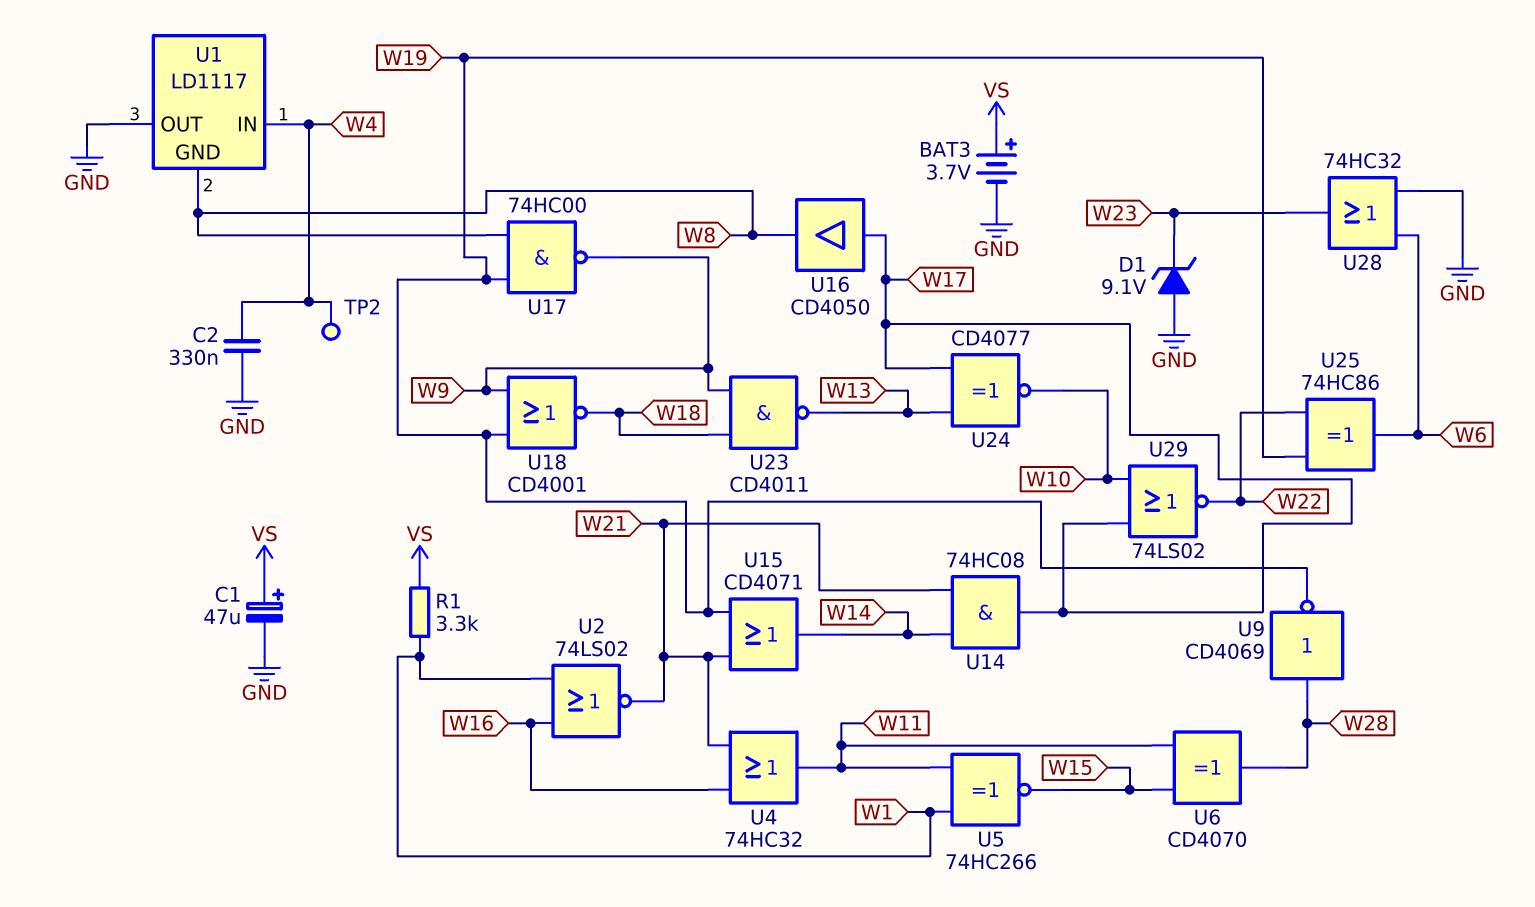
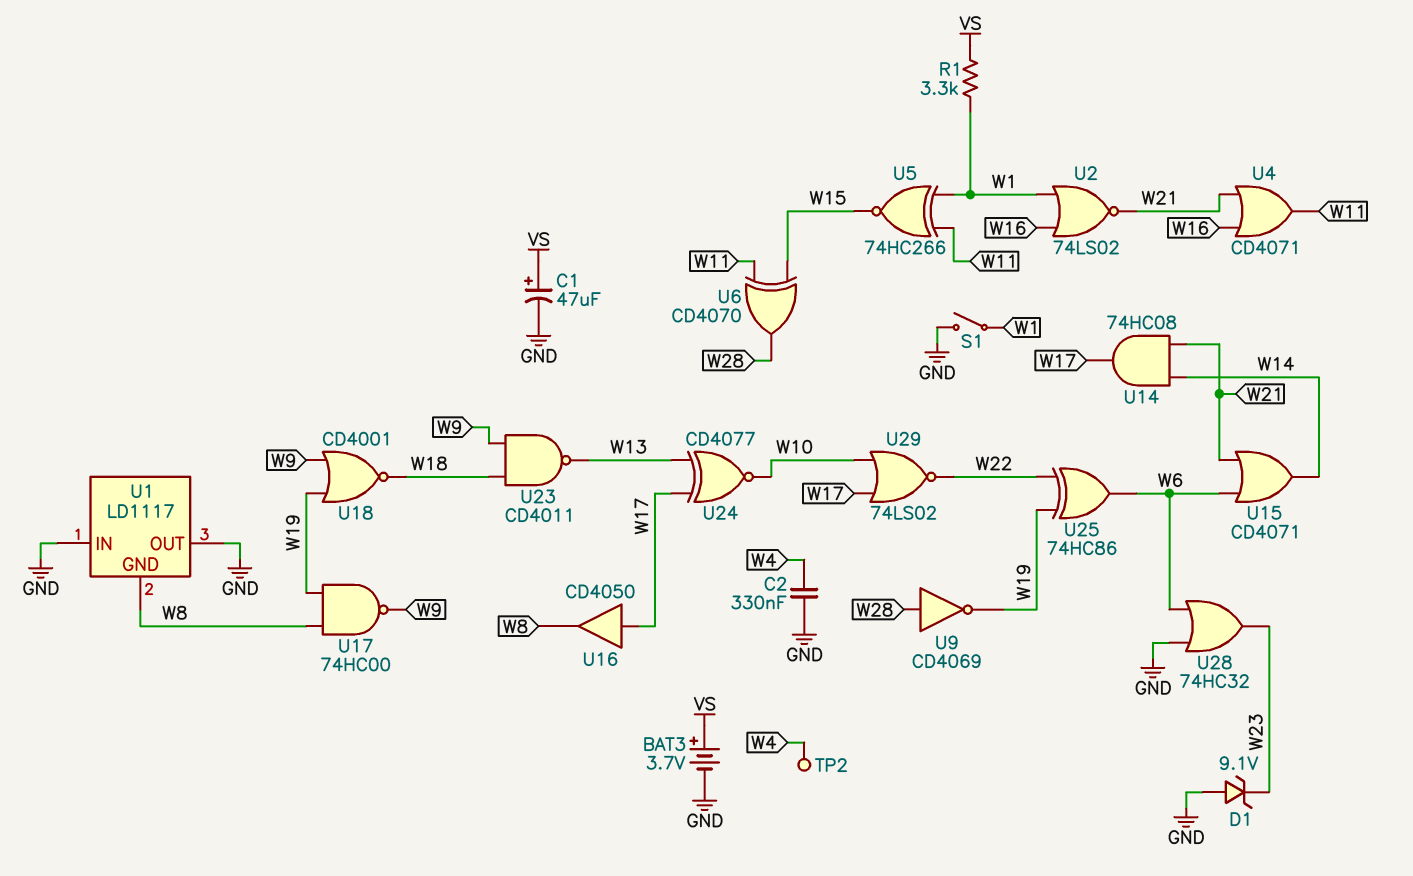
S1: none -> switch (GND, W1)
U1 pin IN: W4 -> GND
U4: OR 74HC32 (in W16, in W21, out W11) -> OR CD4071 (in W16, in W21, out W11)
U15: OR CD4071 (in W19, in W21, out W14) -> OR CD4071 (in W6, in W21, out W14)

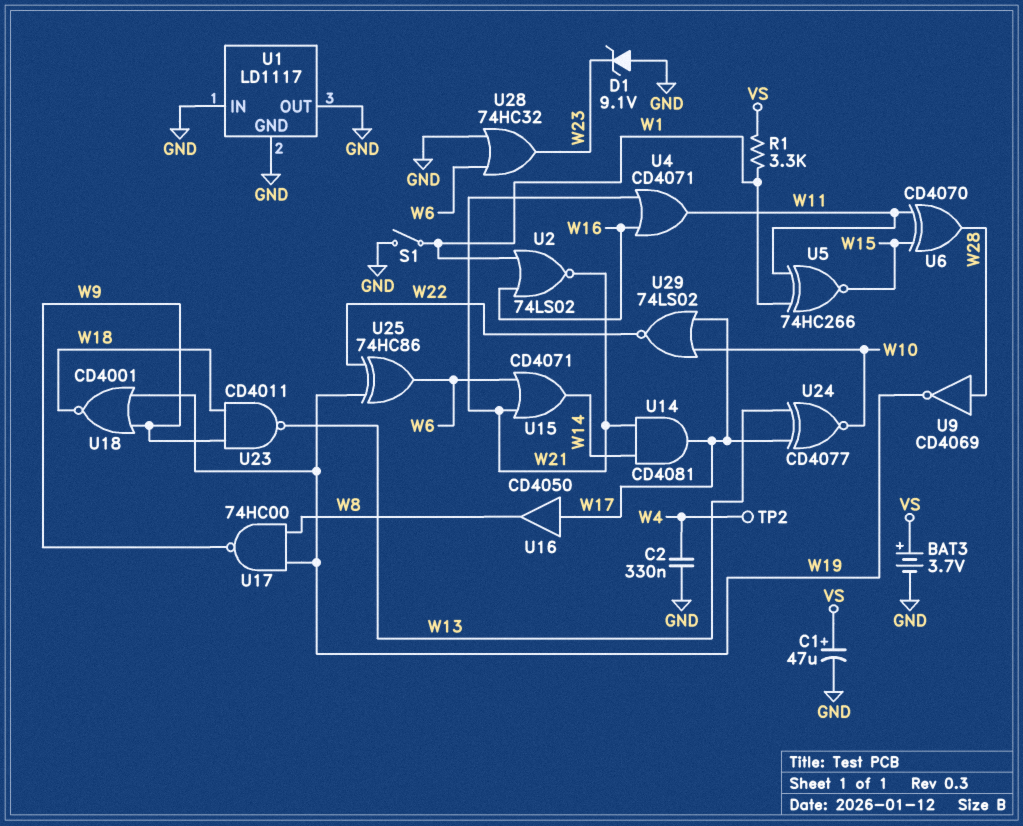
U1 pin GND: W8 -> GND
U14: AND 74HC08 (in W14, in W21, out W17) -> AND CD4081 (in W14, in W21, out W17)

